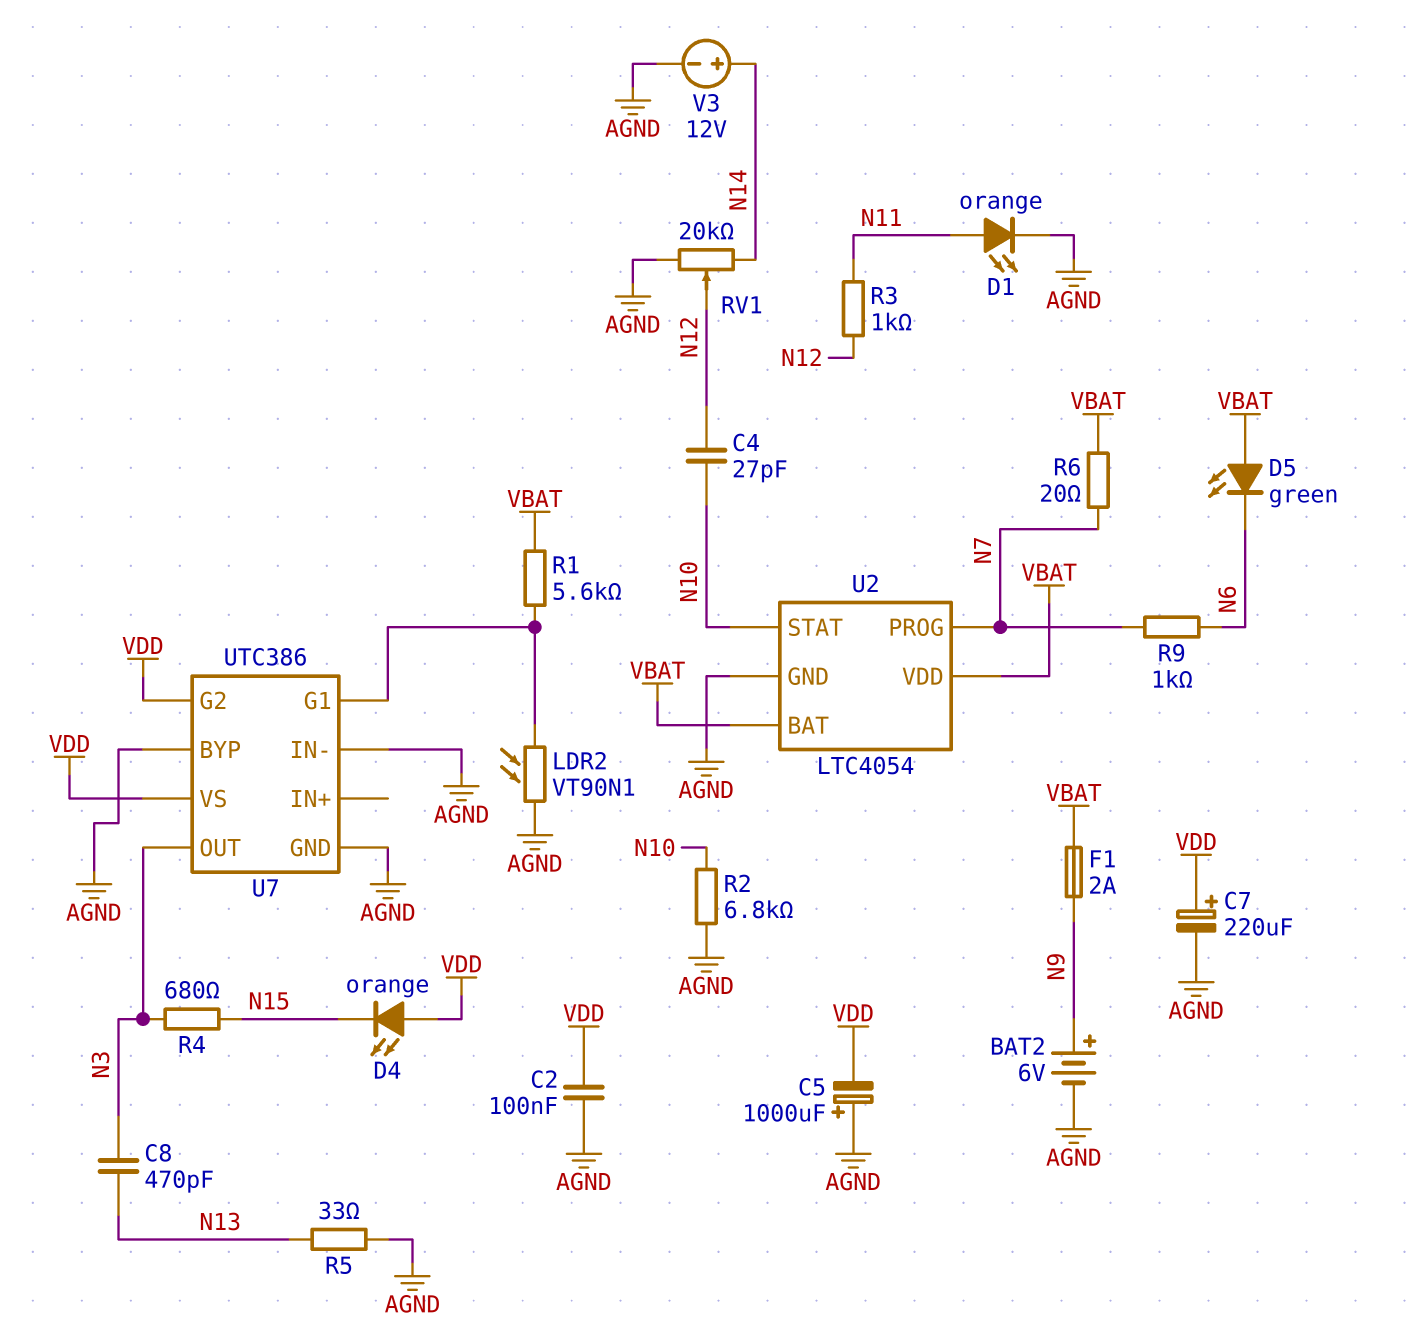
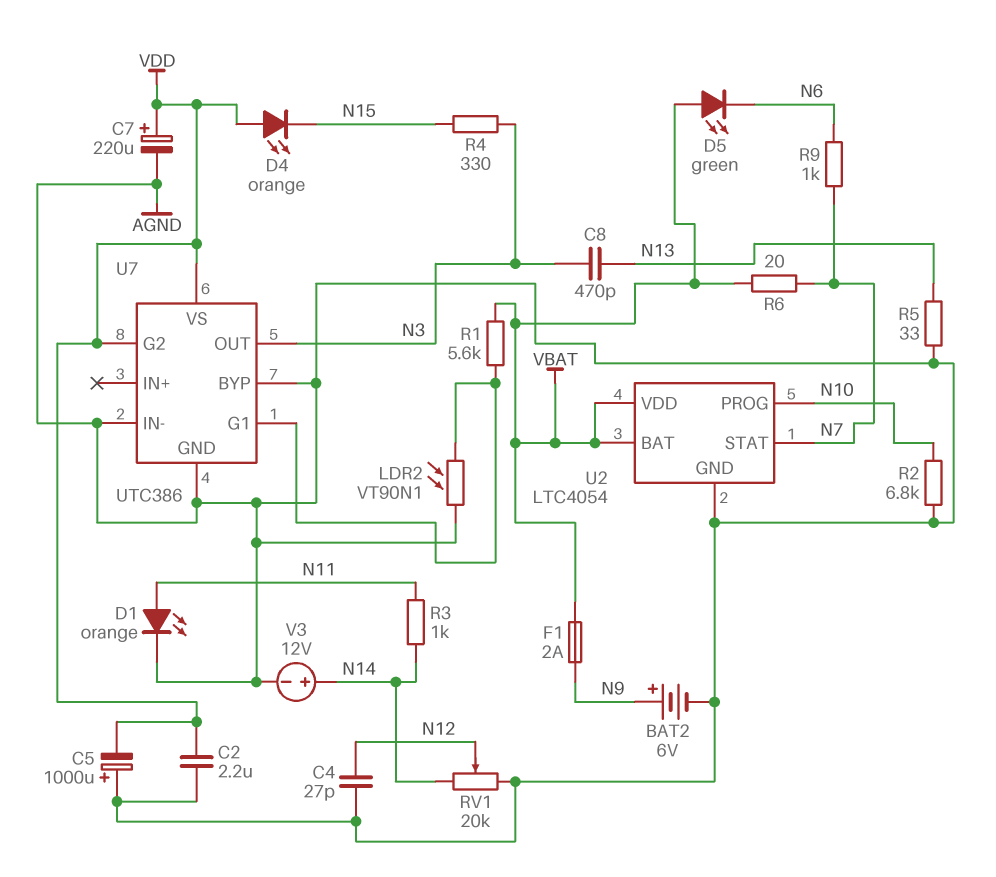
C2: 100nF (AGND, VDD) -> 2.2uF (AGND, VDD)
C4: 27pF (N10, N12) -> 27pF (AGND, N12)
R3: 1k (N11, N12) -> 1k (N11, N14)
R4: 680 (N3, N15) -> 330 (N3, N15)
U2 pin PROG: N7 -> N10
U2 pin STAT: N10 -> N7

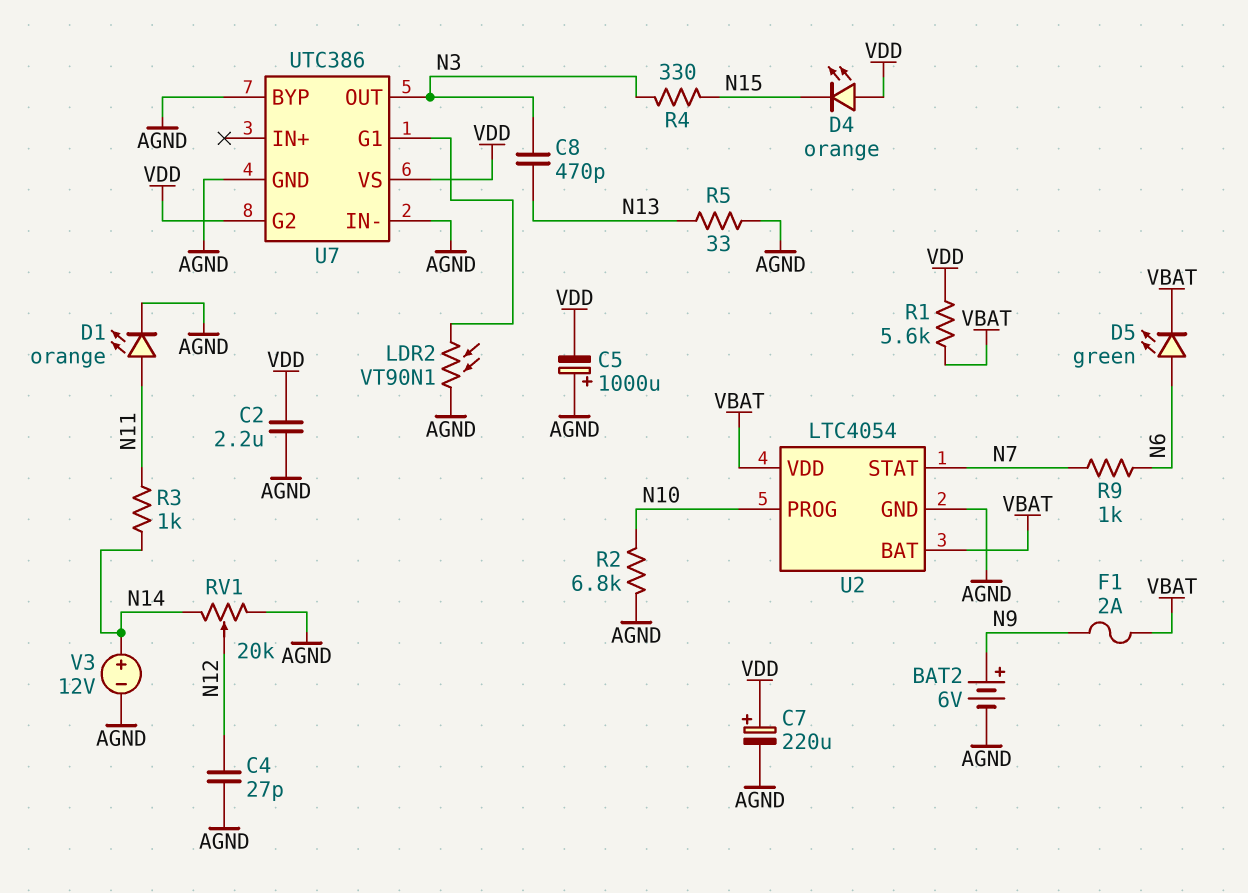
D5: LED green (A VBAT, K N6) -> LED green (A N6, K VBAT)
R1: 5.6k (U7/G1, VBAT) -> 5.6k (VBAT, VDD)
R6: 20 (N7, VBAT) -> none

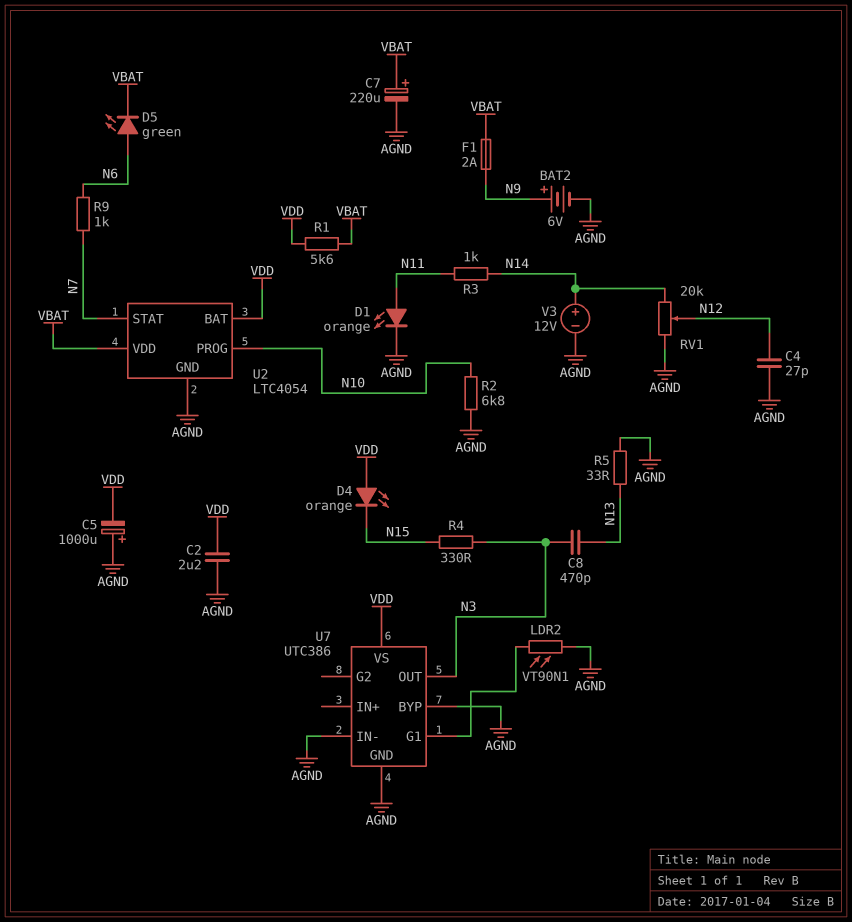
C7: 220uF (plus VDD, minus AGND) -> 220uF (plus VBAT, minus AGND)
U2 pin BAT: VBAT -> VDD
U7 pin G2: VDD -> none

